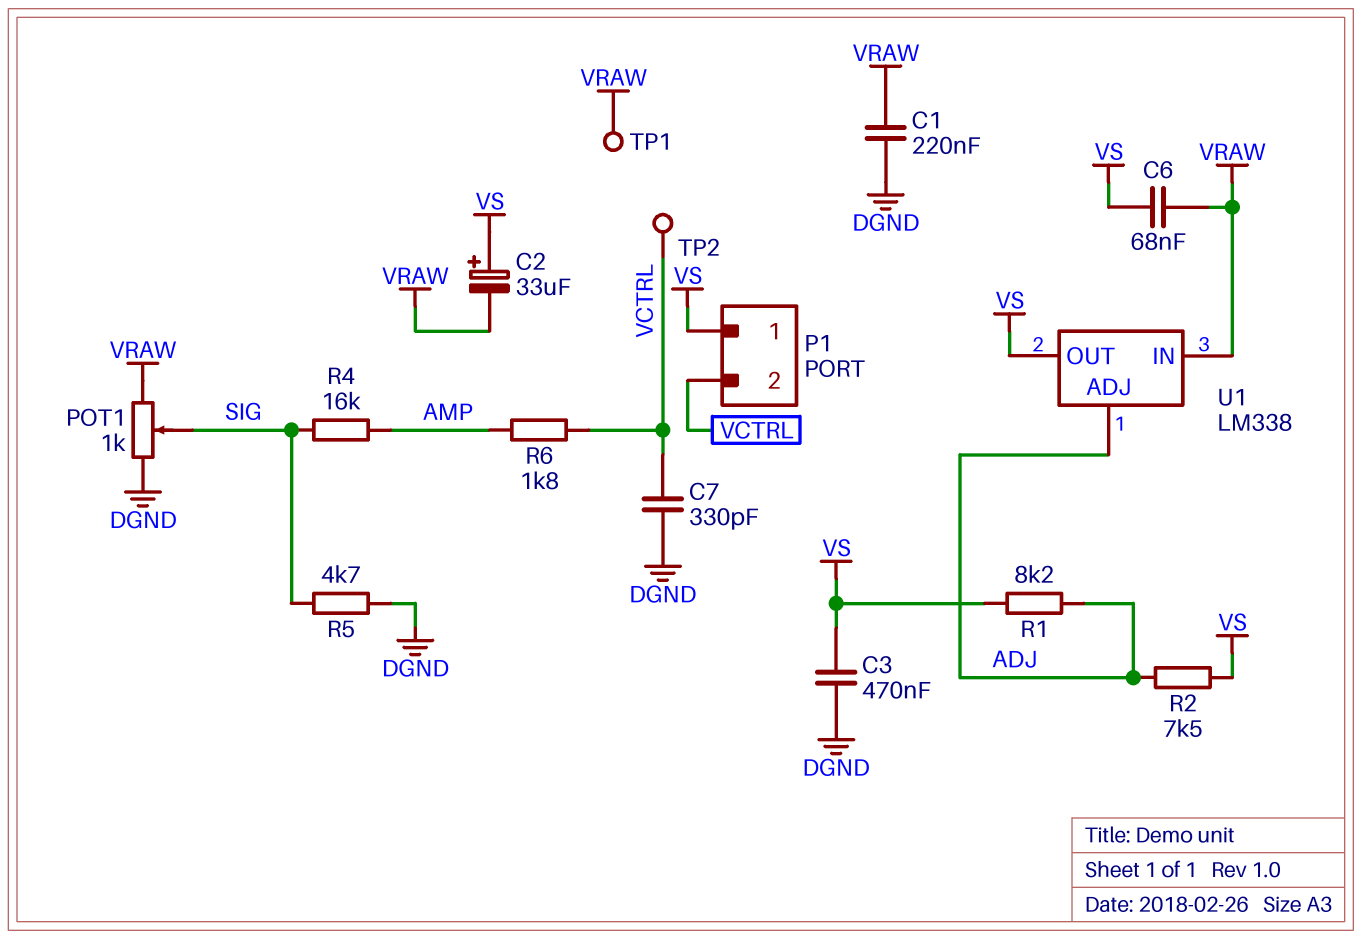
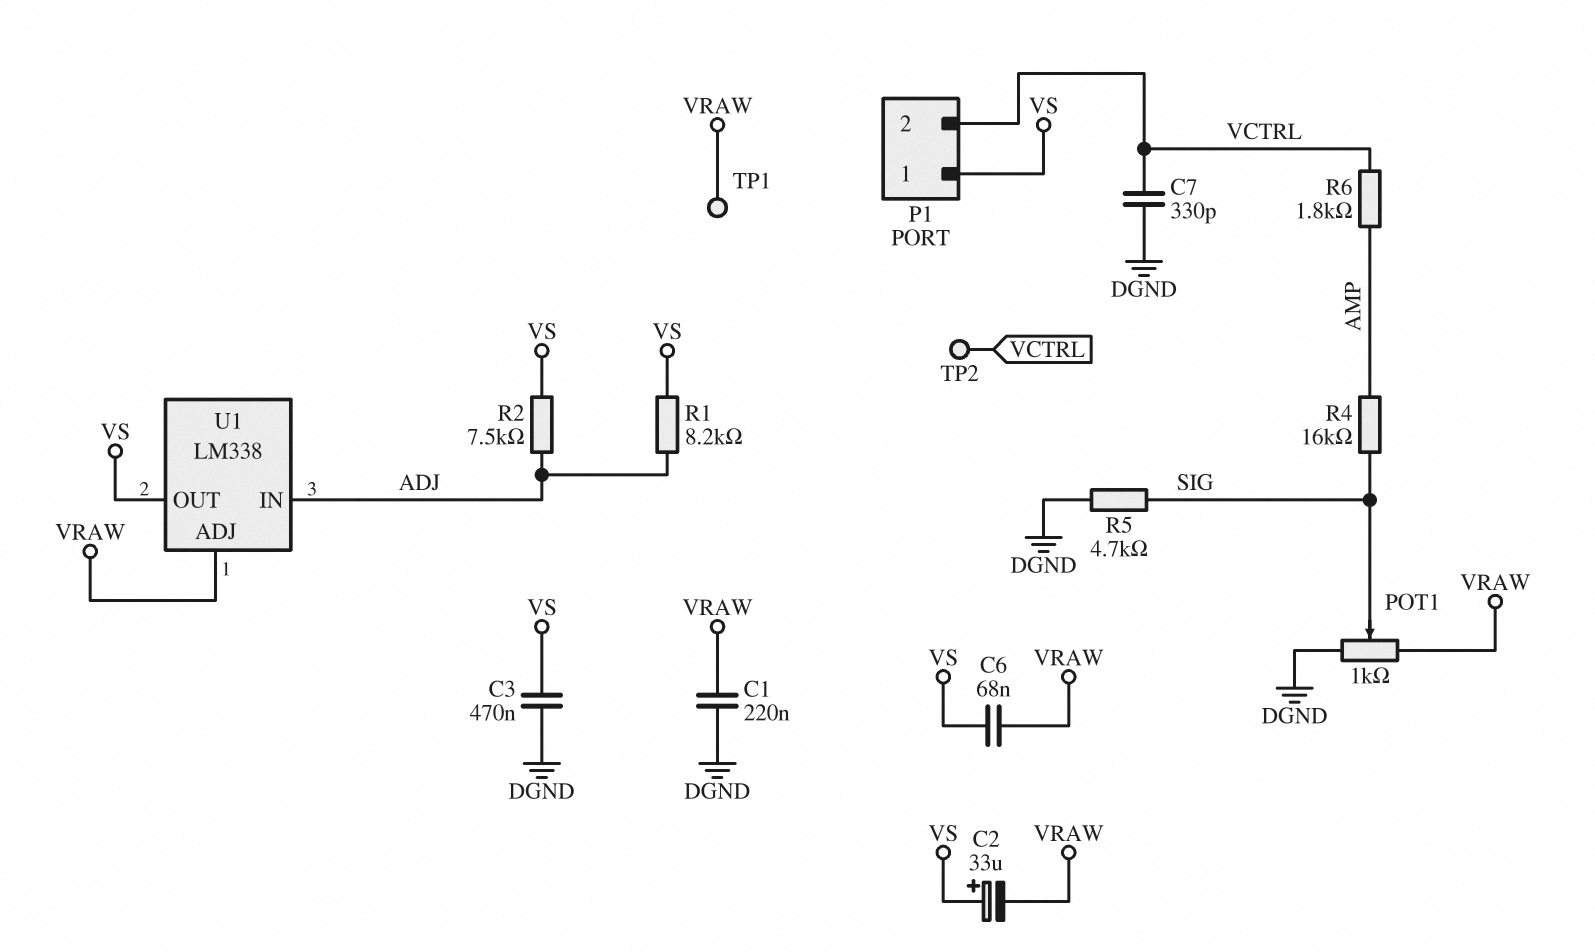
U1 pin ADJ: ADJ -> VRAW
U1 pin IN: VRAW -> ADJ

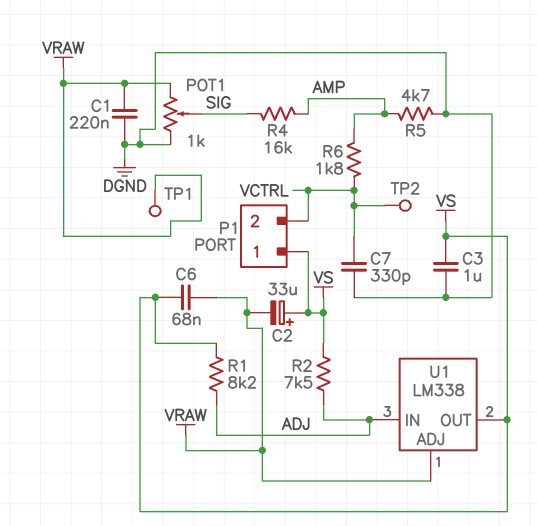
C3: 470nF (DGND, VS) -> 1uF (DGND, VS)
R5: 4.7k (DGND, SIG) -> 4.7k (AMP, DGND)

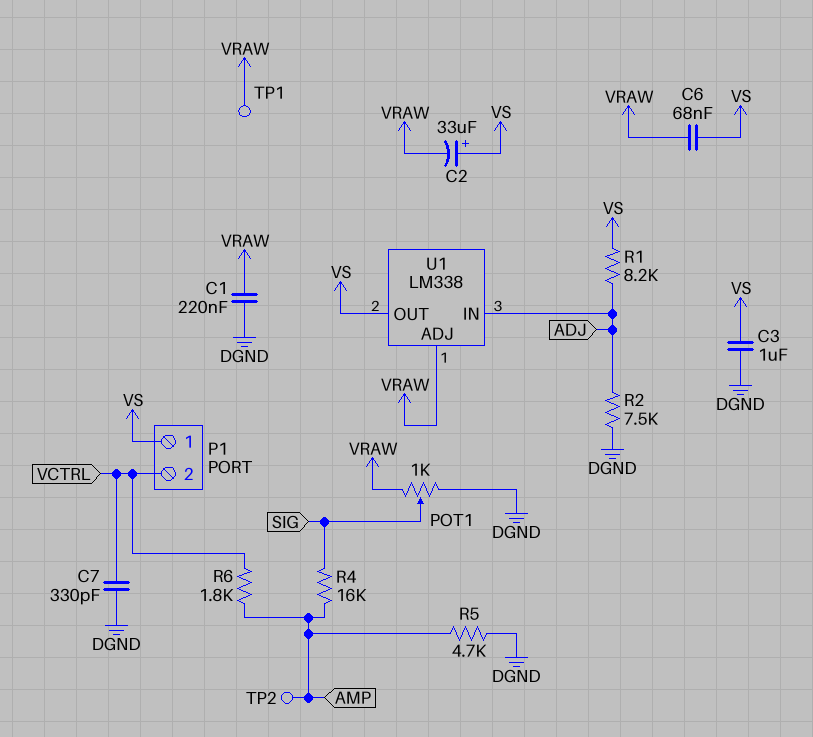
R2: 7.5k (ADJ, VS) -> 7.5k (ADJ, DGND)
TP2: test point (VCTRL) -> test point (AMP)

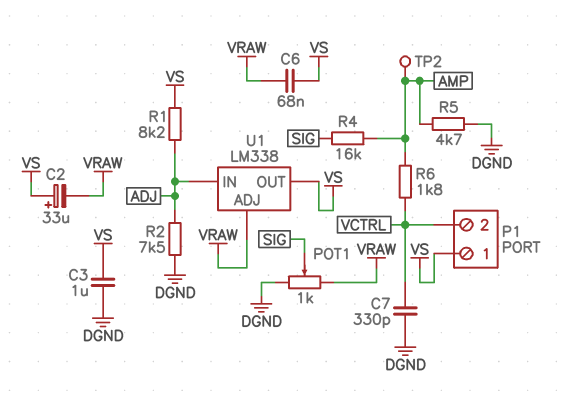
C1: 220nF (DGND, VRAW) -> none
TP1: test point (VRAW) -> none

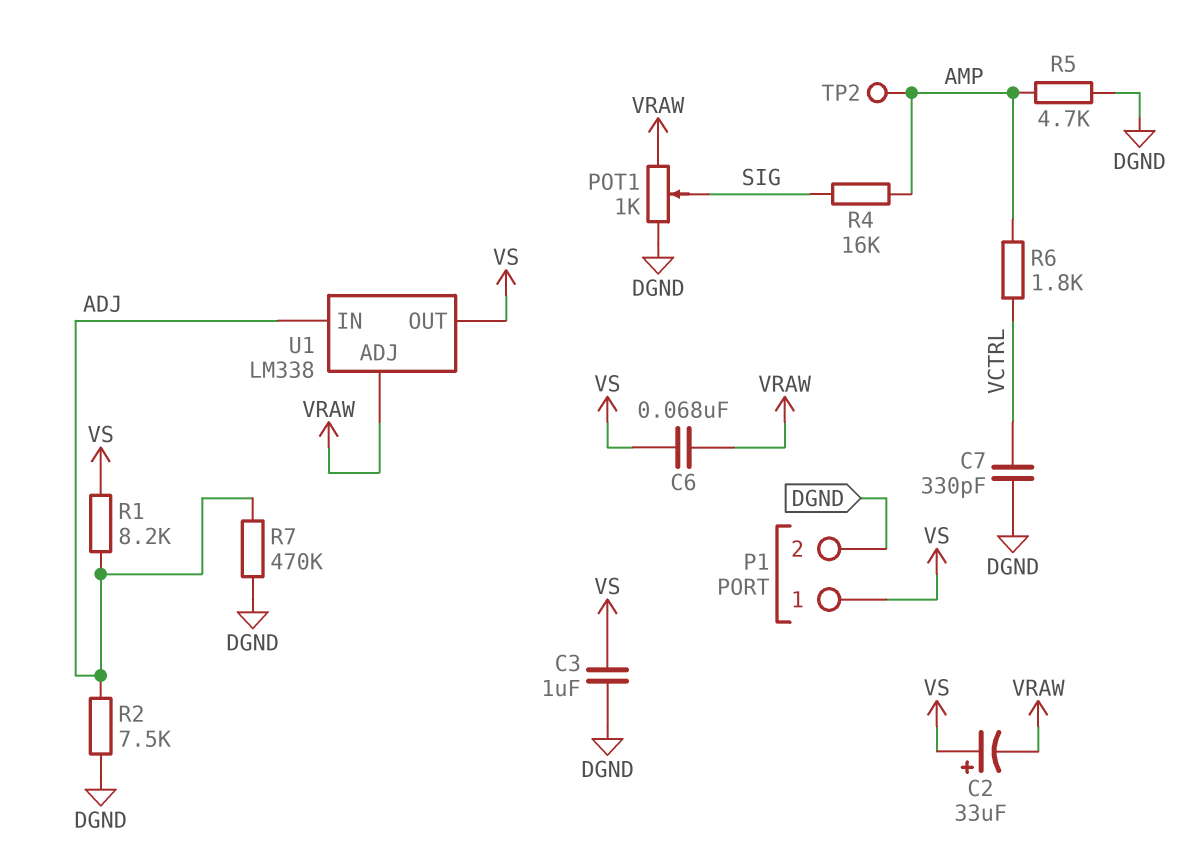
P1 pin 2: VCTRL -> DGND
R7: none -> 470k (ADJ, DGND)

